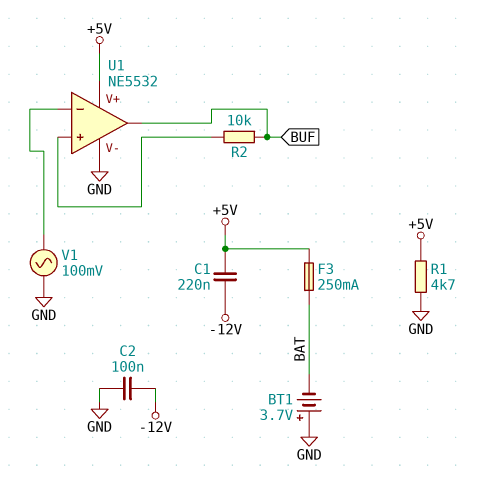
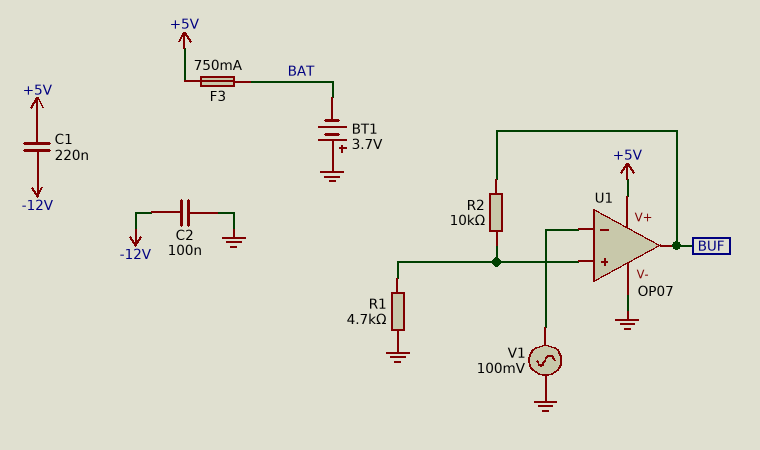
F3: 250mA (+5V, BAT) -> 750mA (+5V, BAT)
R1: 4.7k (+5V, GND) -> 4.7k (GND, U1/in+)
U1: NE5532 -> OP07

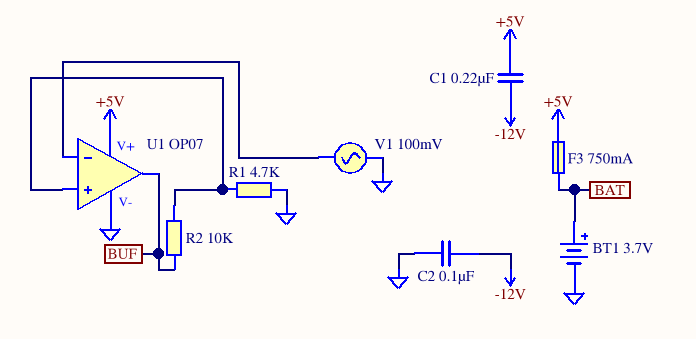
BT1: 3.7V (plus GND, minus BAT) -> 3.7V (plus BAT, minus GND)

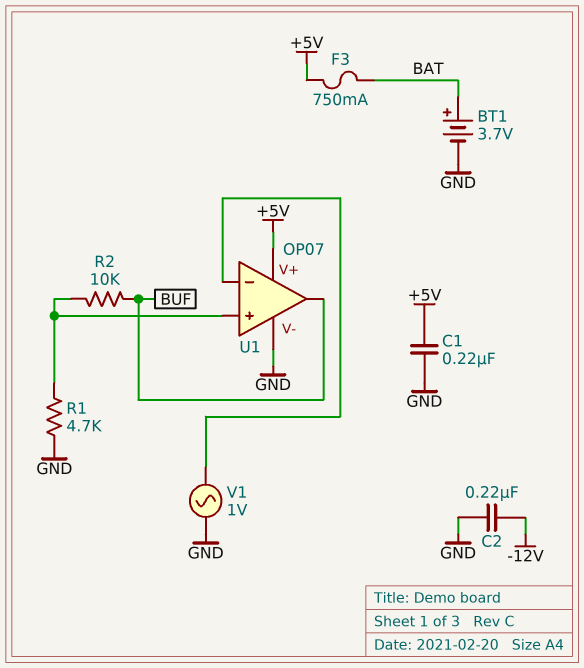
C1: 220nF (+5V, -12V) -> 220nF (+5V, GND)
C2: 100nF (-12V, GND) -> 220nF (-12V, GND)
V1: AC 100mV (GND, U1/in-) -> AC 1V (GND, U1/in-)

